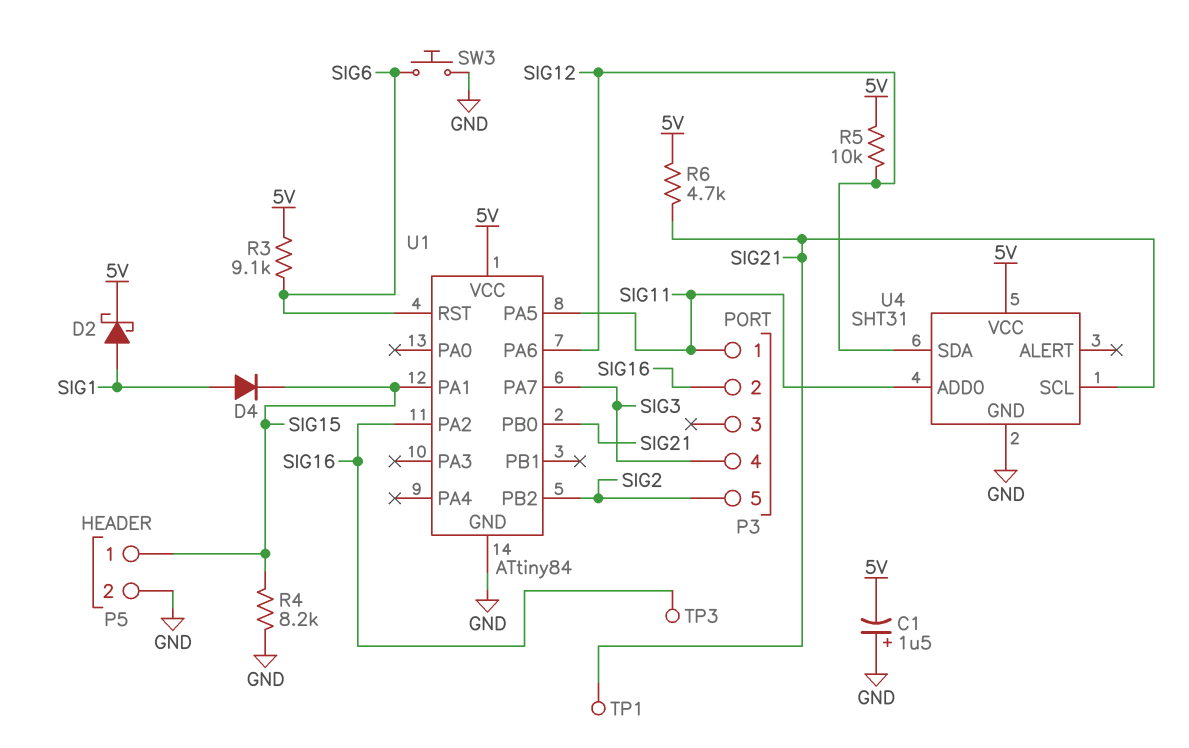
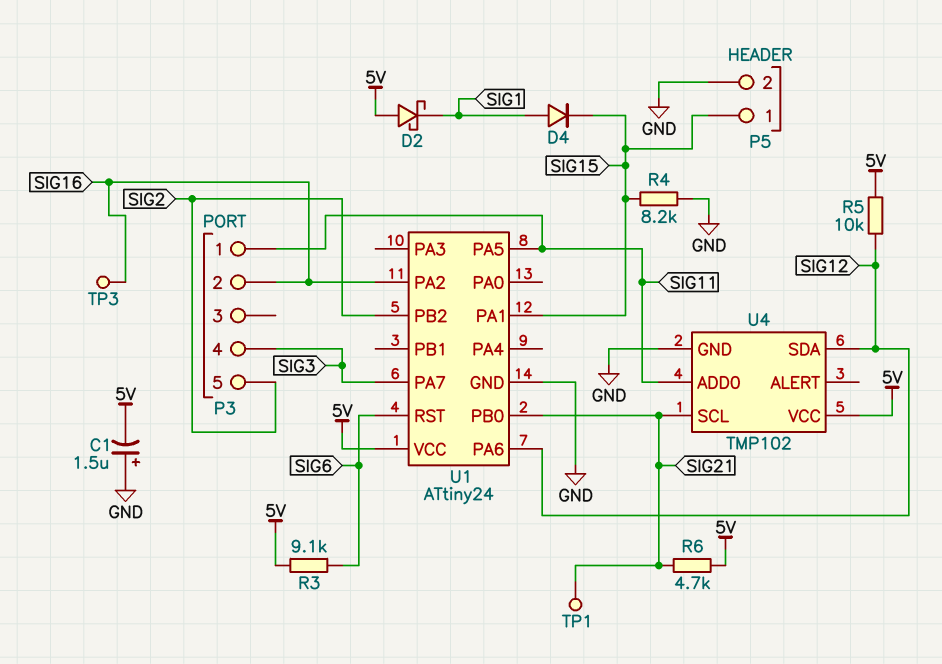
D2: schottky (A SIG1, K 5V) -> schottky (A 5V, K SIG1)
SW3: button (GND, SIG6) -> none
U1: ATtiny84 -> ATtiny24
U4: SHT31 -> TMP102

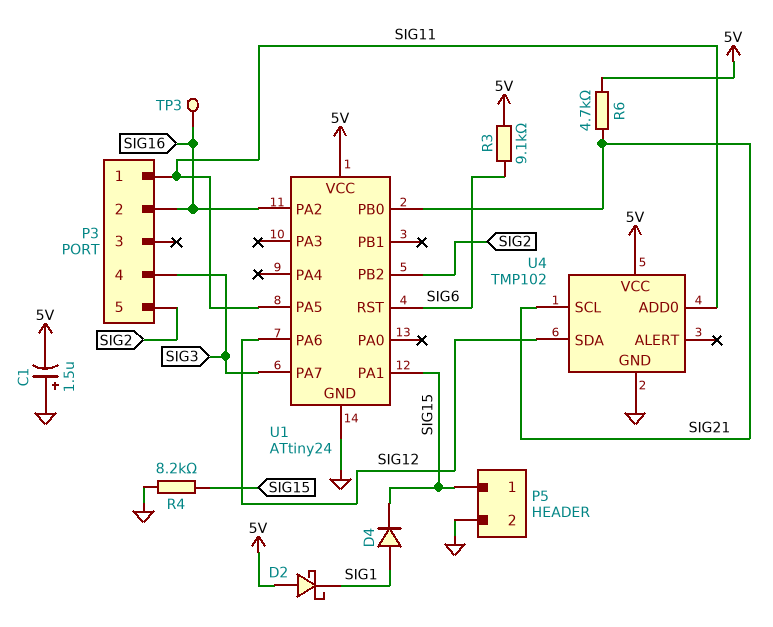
R5: 10k (5V, SIG12) -> none
TP1: test point (SIG21) -> none

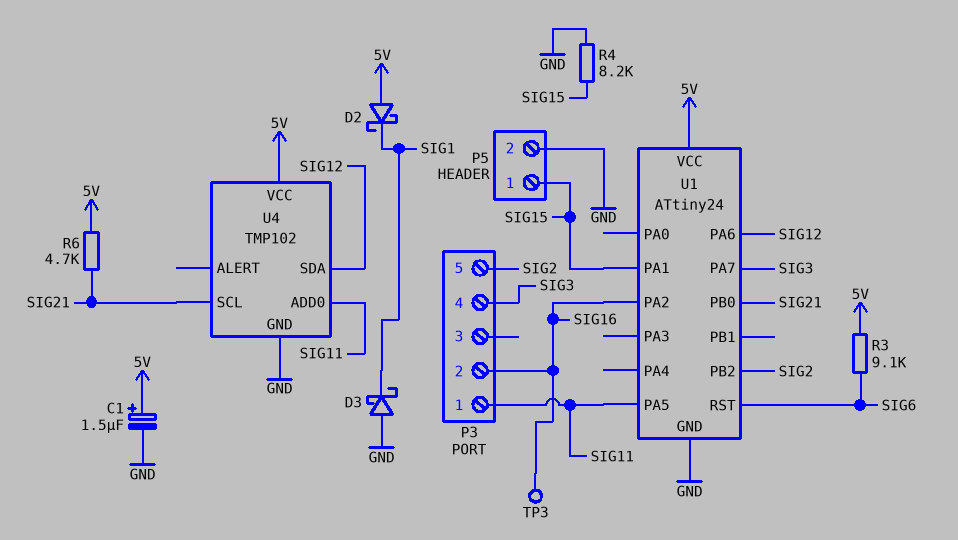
C1: 1.5uF (plus GND, minus 5V) -> 1.5uF (plus 5V, minus GND)
D3: none -> schottky (A GND, K SIG1)
D4: diode (A SIG1, K SIG15) -> none

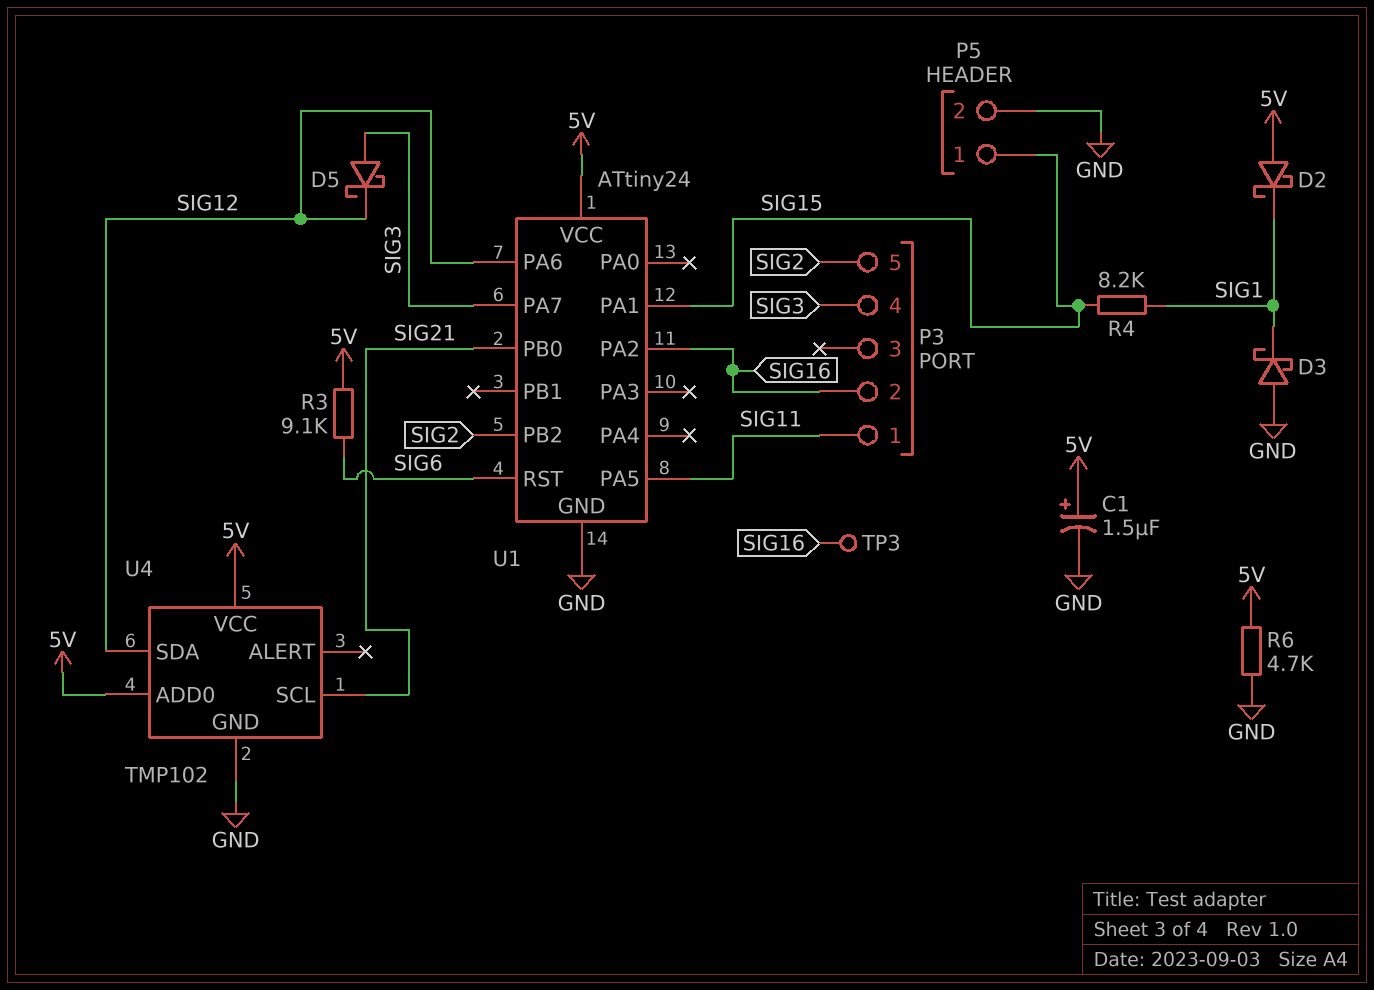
D5: none -> schottky (A SIG3, K SIG12)
R4: 8.2k (GND, SIG15) -> 8.2k (SIG1, SIG15)
R6: 4.7k (5V, SIG21) -> 4.7k (5V, GND)
U4 pin ADD0: SIG11 -> 5V

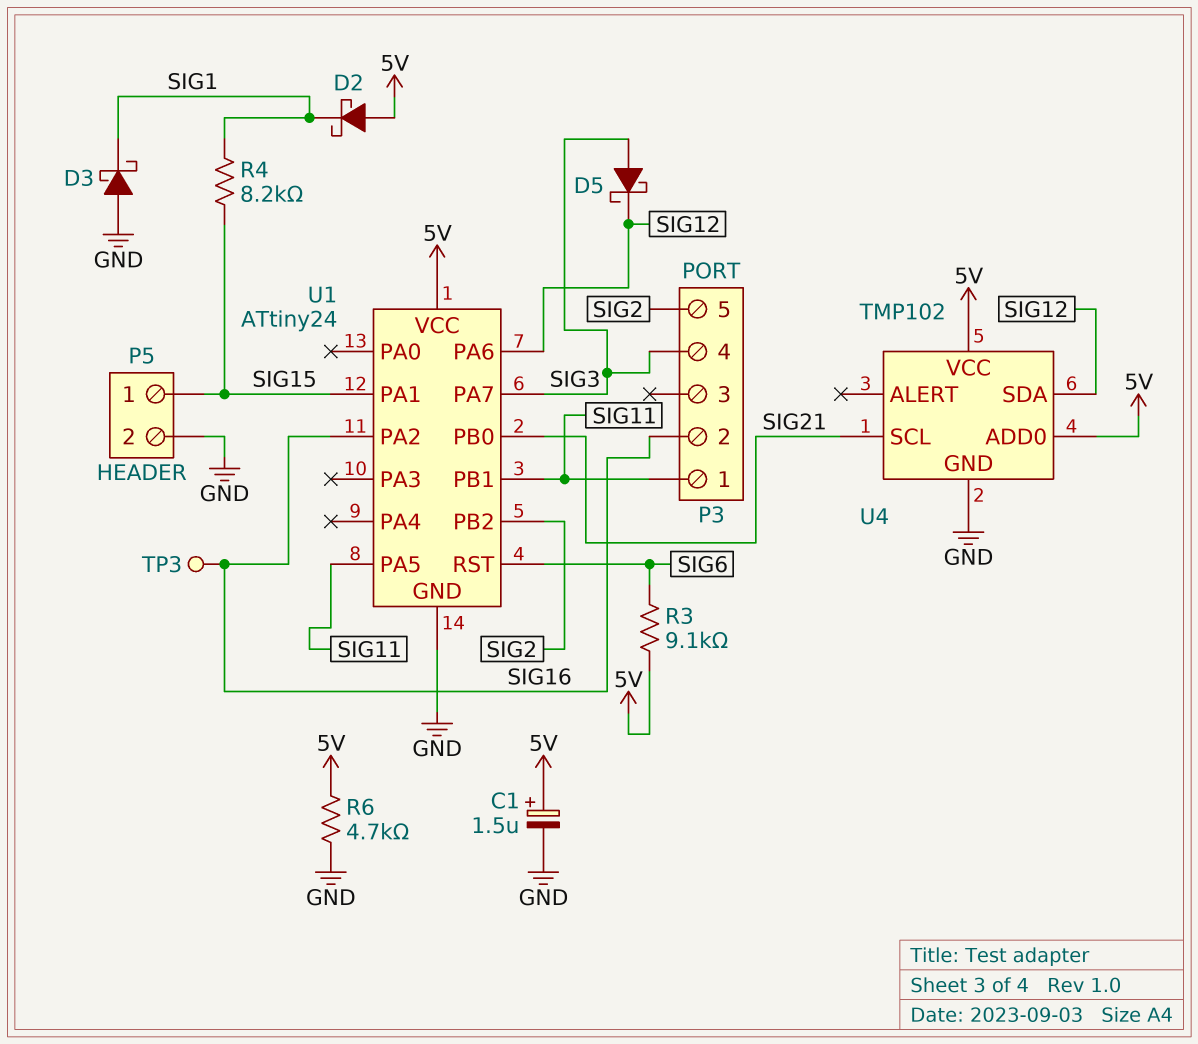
U1 pin PB1: none -> SIG11

